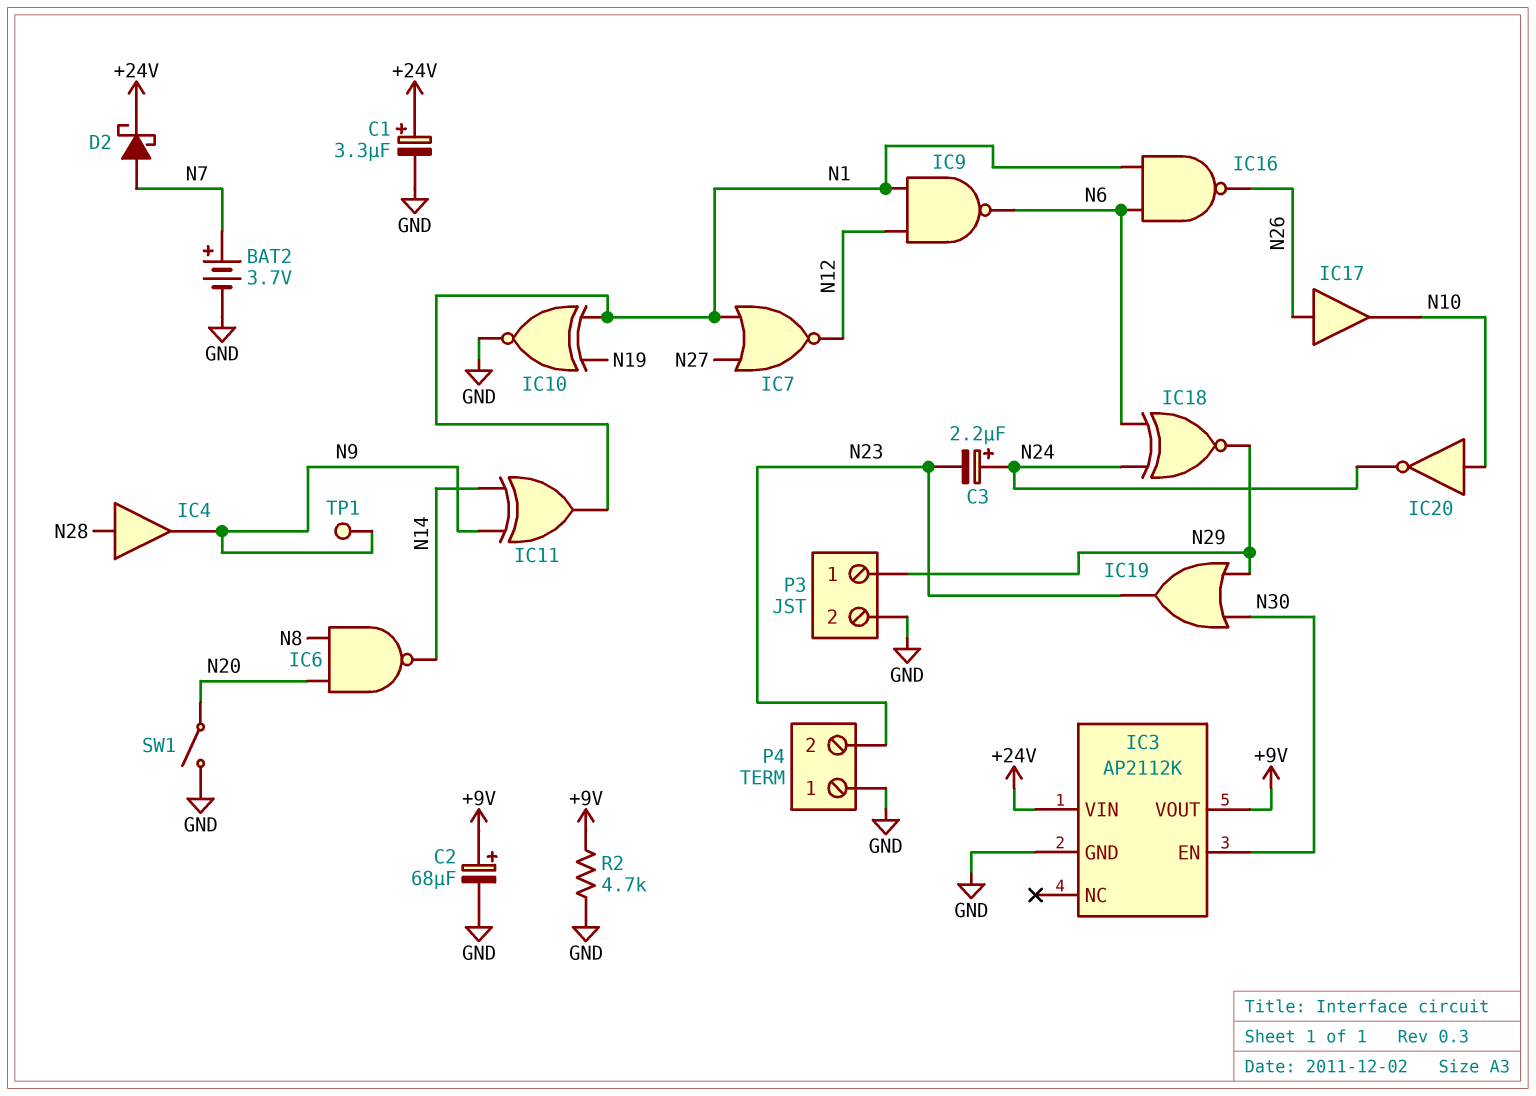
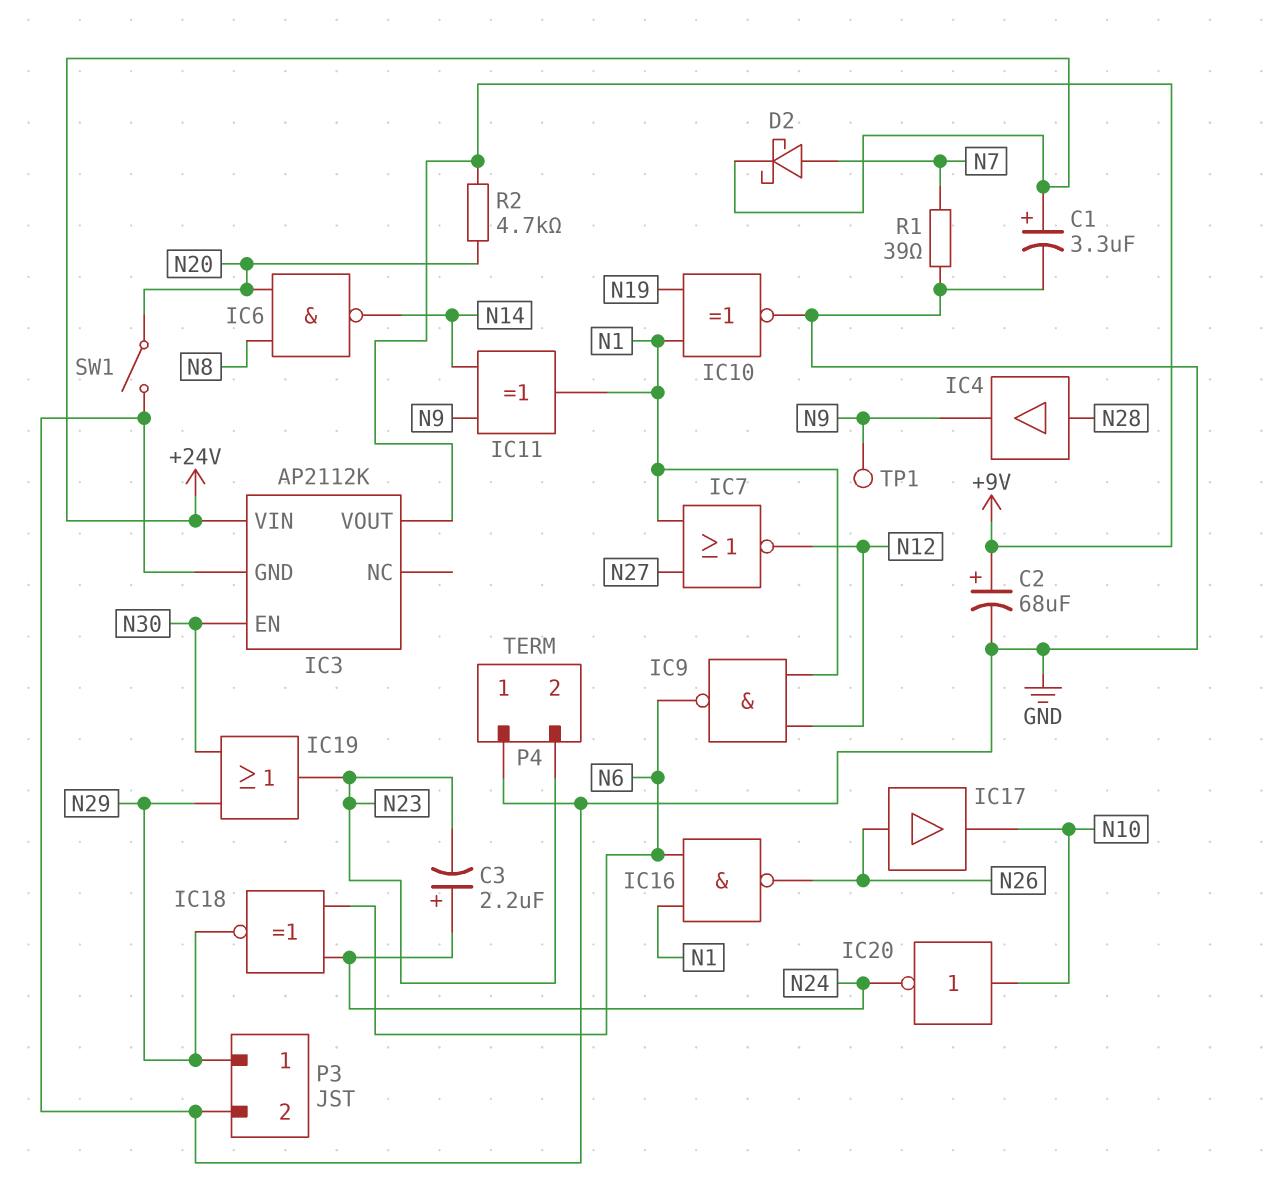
BAT2: 3.7V (plus N7, minus GND) -> none
R1: none -> 39 (GND, N7)
R2: 4.7k (+9V, GND) -> 4.7k (+9V, N20)

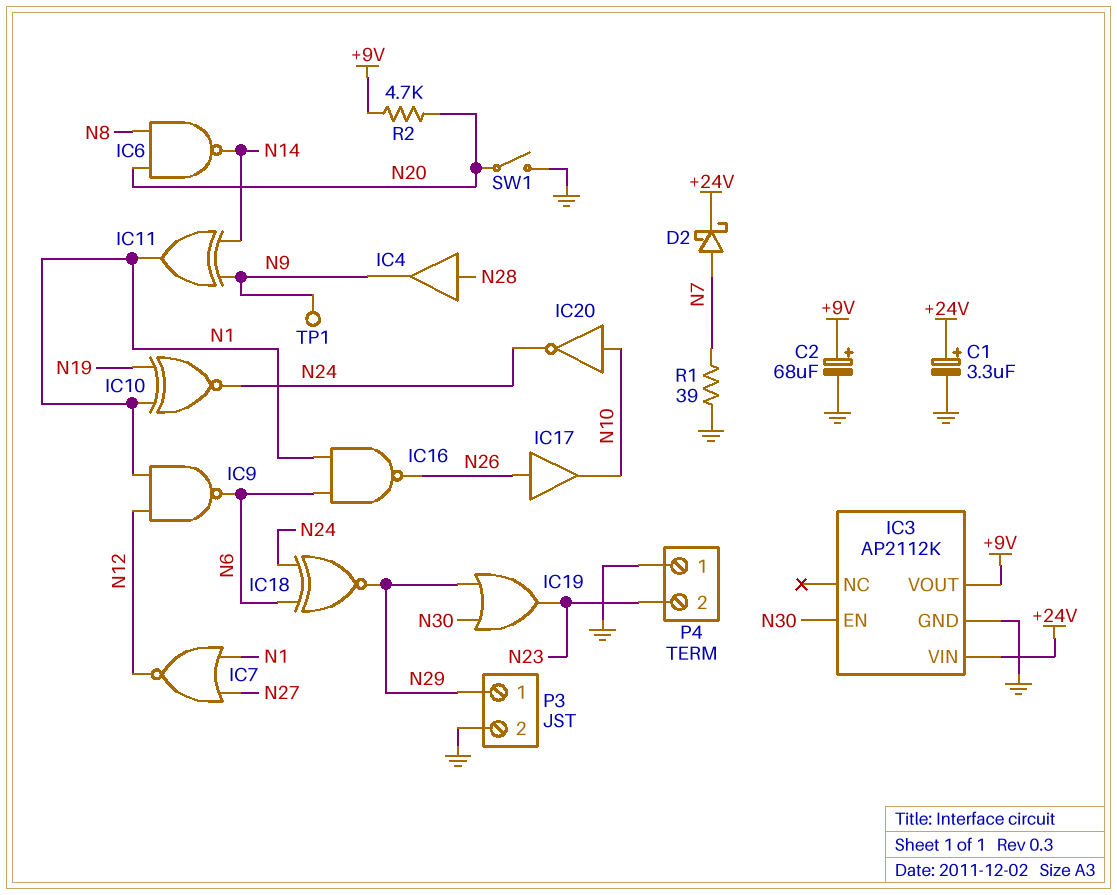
C3: 2.2uF (plus N24, minus N23) -> none
IC10: XNOR (in N1, in N19, out GND) -> XNOR (in N1, in N19, out N24)

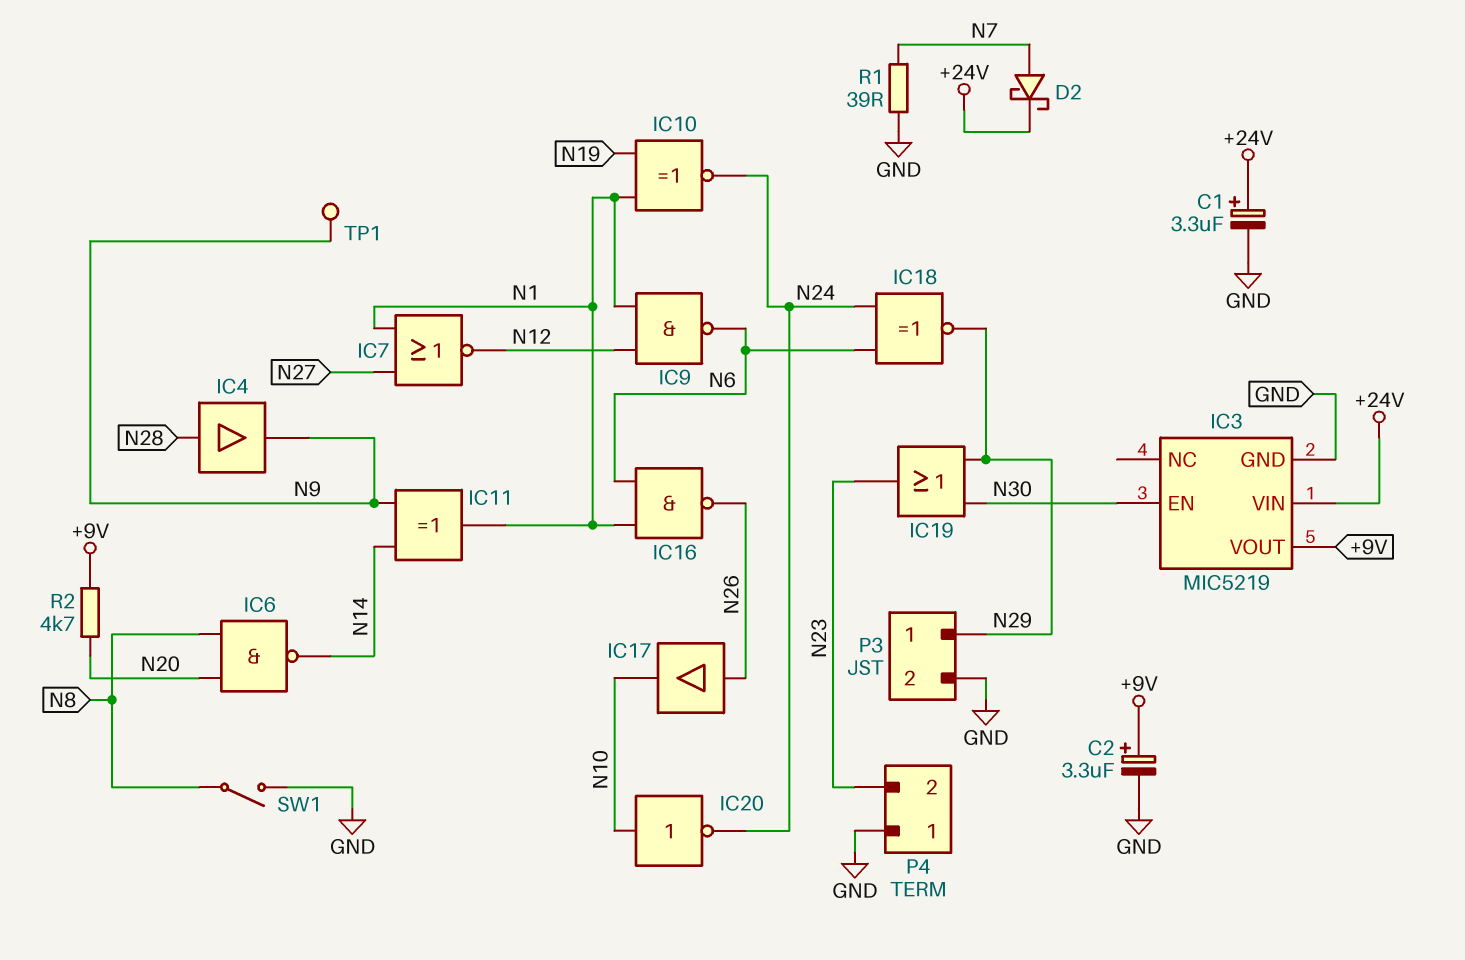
C2: 68uF (plus +9V, minus GND) -> 3.3uF (plus +9V, minus GND)
IC3: AP2112K -> MIC5219
SW1: switch (GND, N20) -> switch (GND, N8)

